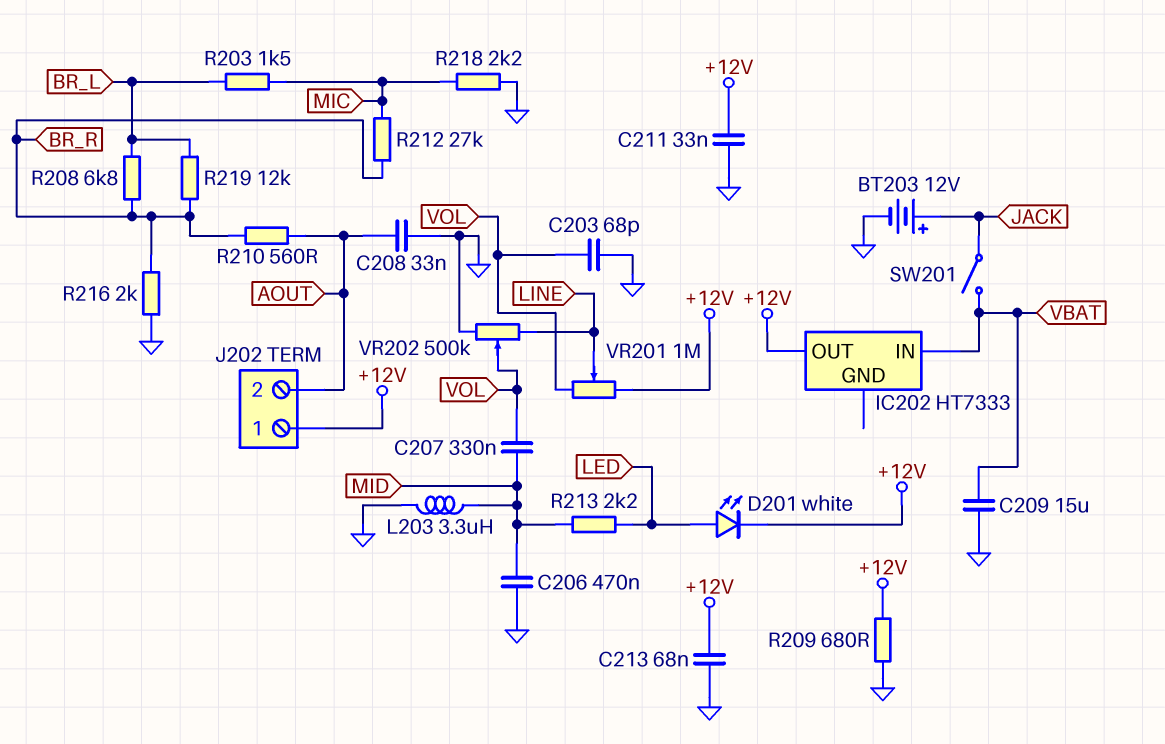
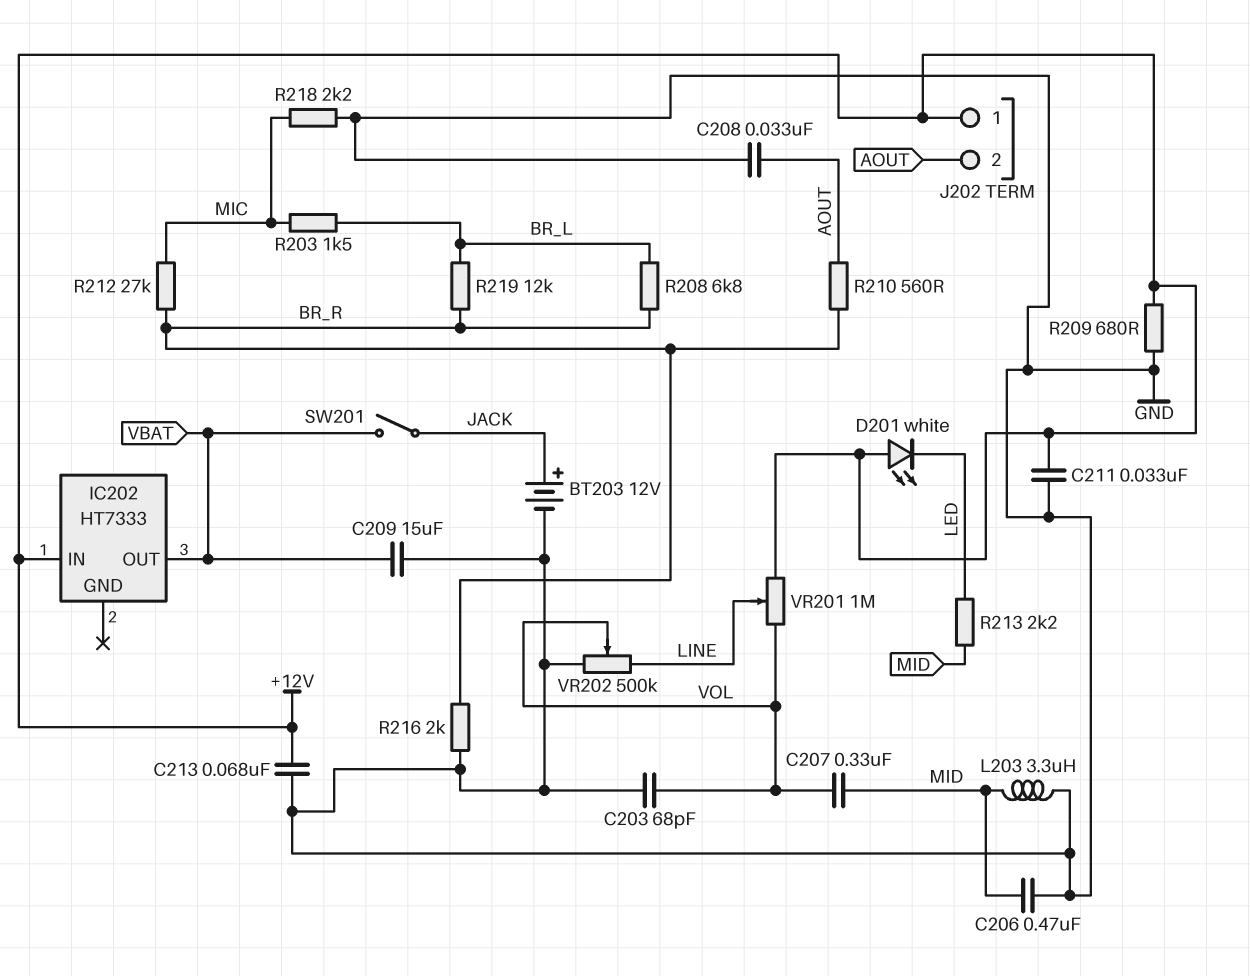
D201: LED white (A LED, K +12V) -> LED white (A +12V, K LED)
IC202 pin IN: VBAT -> +12V
IC202 pin OUT: +12V -> VBAT

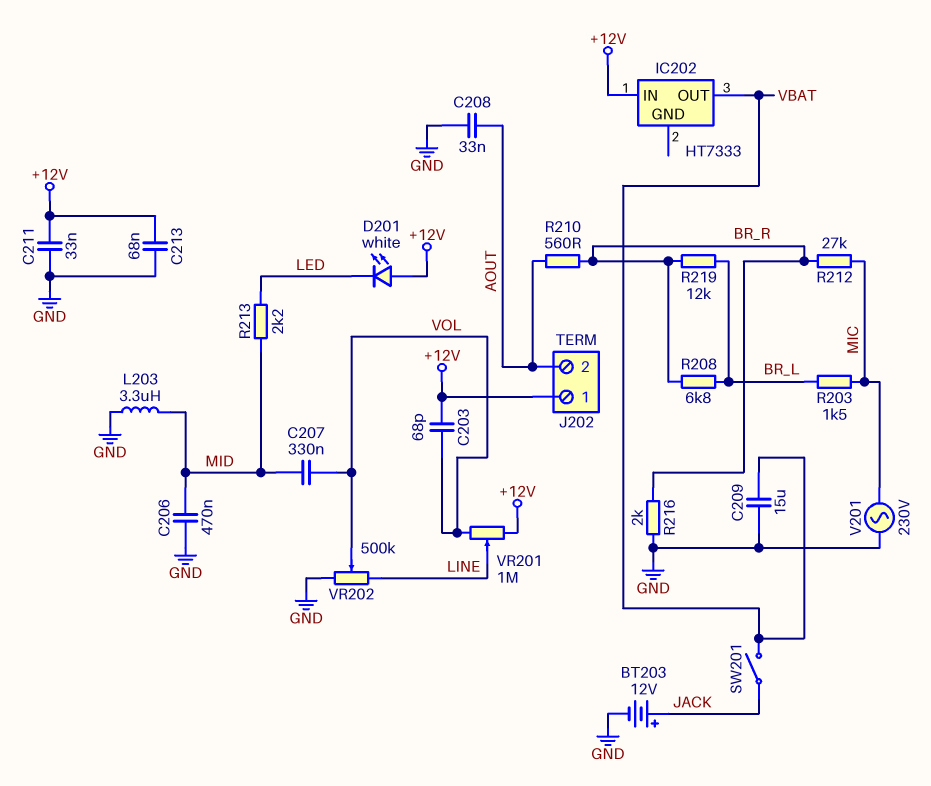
C203: 68pF (GND, VOL) -> 68pF (+12V, VOL)
R209: 680 (+12V, GND) -> none
R218: 2.2k (GND, MIC) -> none
V201: none -> AC 230V (GND, MIC)

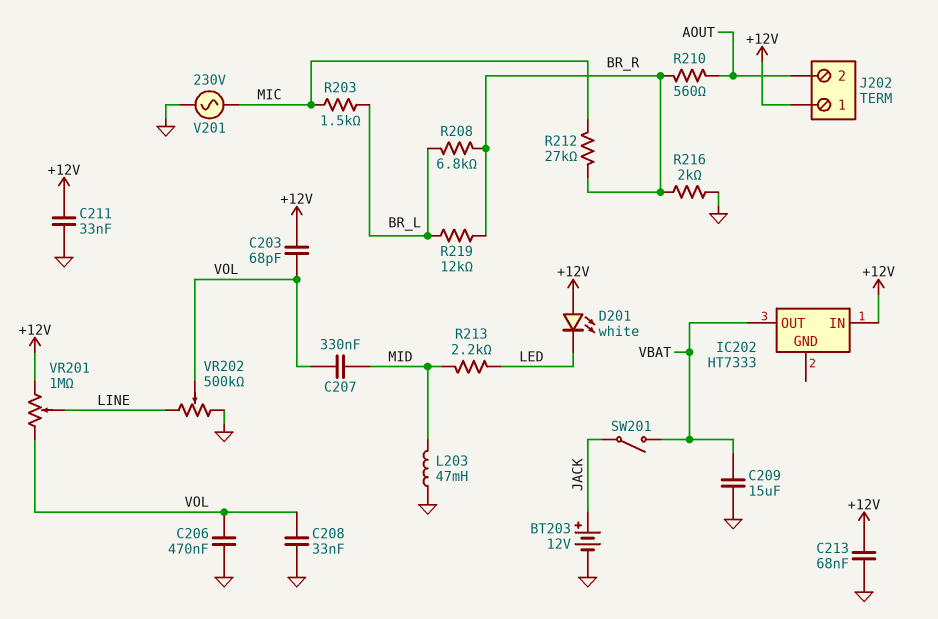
C206: 470nF (GND, MID) -> 470nF (GND, VOL)
C208: 33nF (AOUT, GND) -> 33nF (GND, VOL)
L203: 3.3uH (GND, MID) -> 47mH (GND, MID)

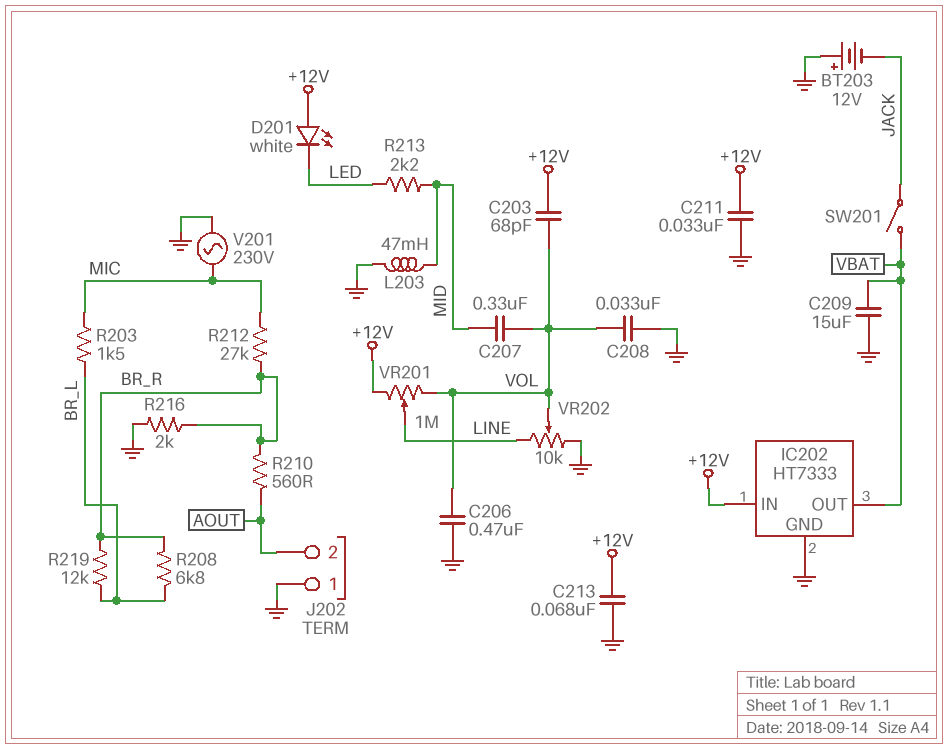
BT203: 12V (plus JACK, minus GND) -> 12V (plus GND, minus JACK)
IC202 pin GND: none -> GND
J202 pin 1: +12V -> GND
VR202: 500k (GND, LINE, wiper VOL) -> 10k (GND, LINE, wiper VOL)

